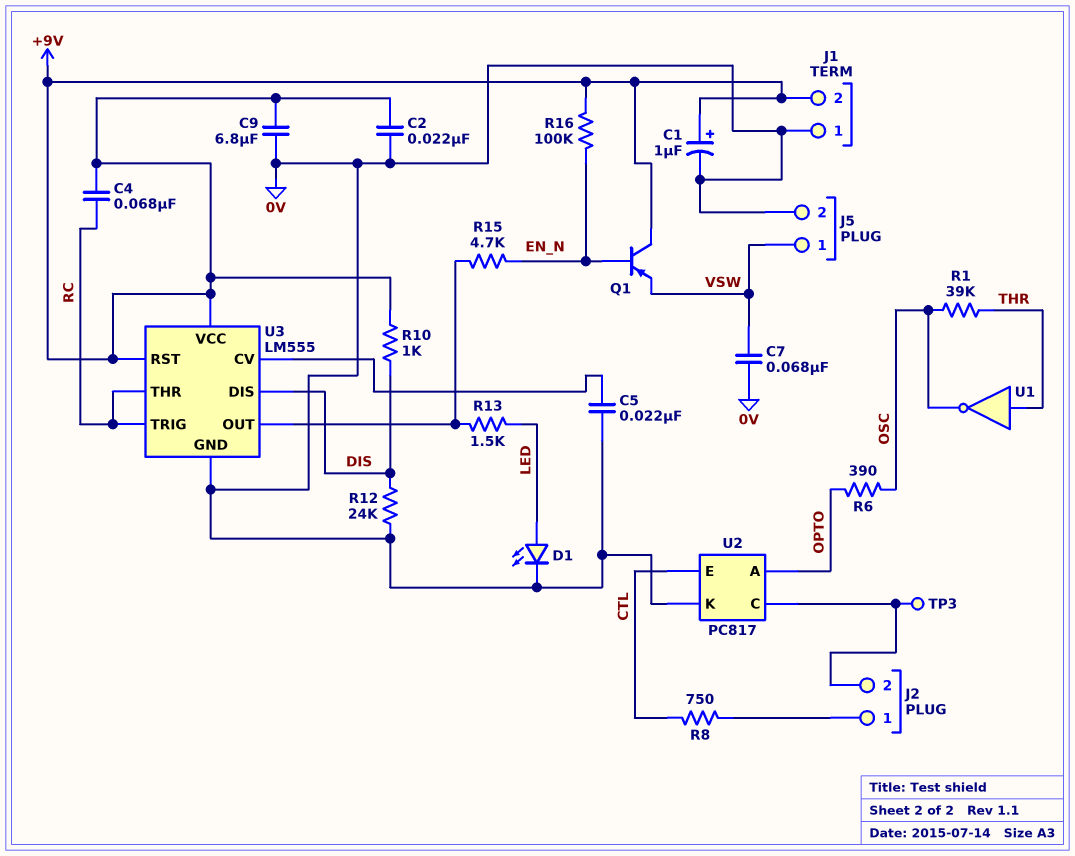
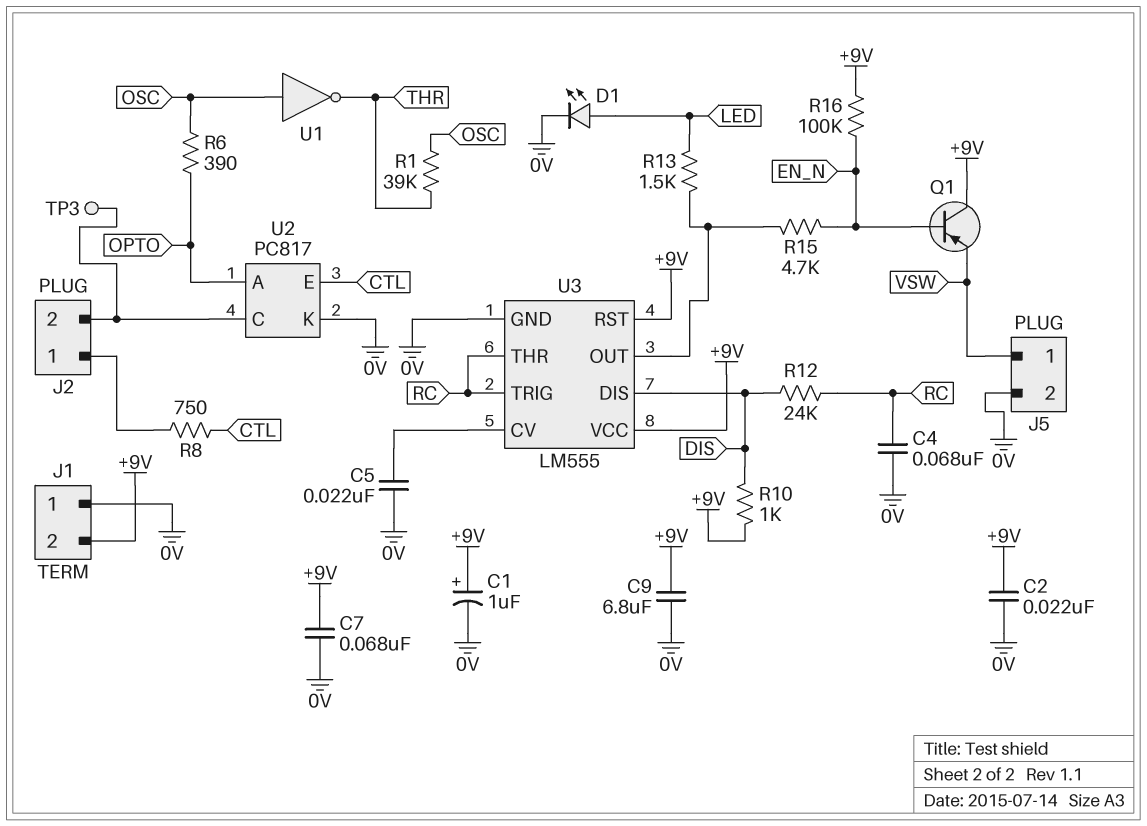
C4: 68nF (+9V, RC) -> 68nF (0V, RC)
C7: 68nF (0V, VSW) -> 68nF (+9V, 0V)
R12: 24k (0V, DIS) -> 24k (DIS, RC)
U1: NOT (in THR, out OSC) -> NOT (in OSC, out THR)

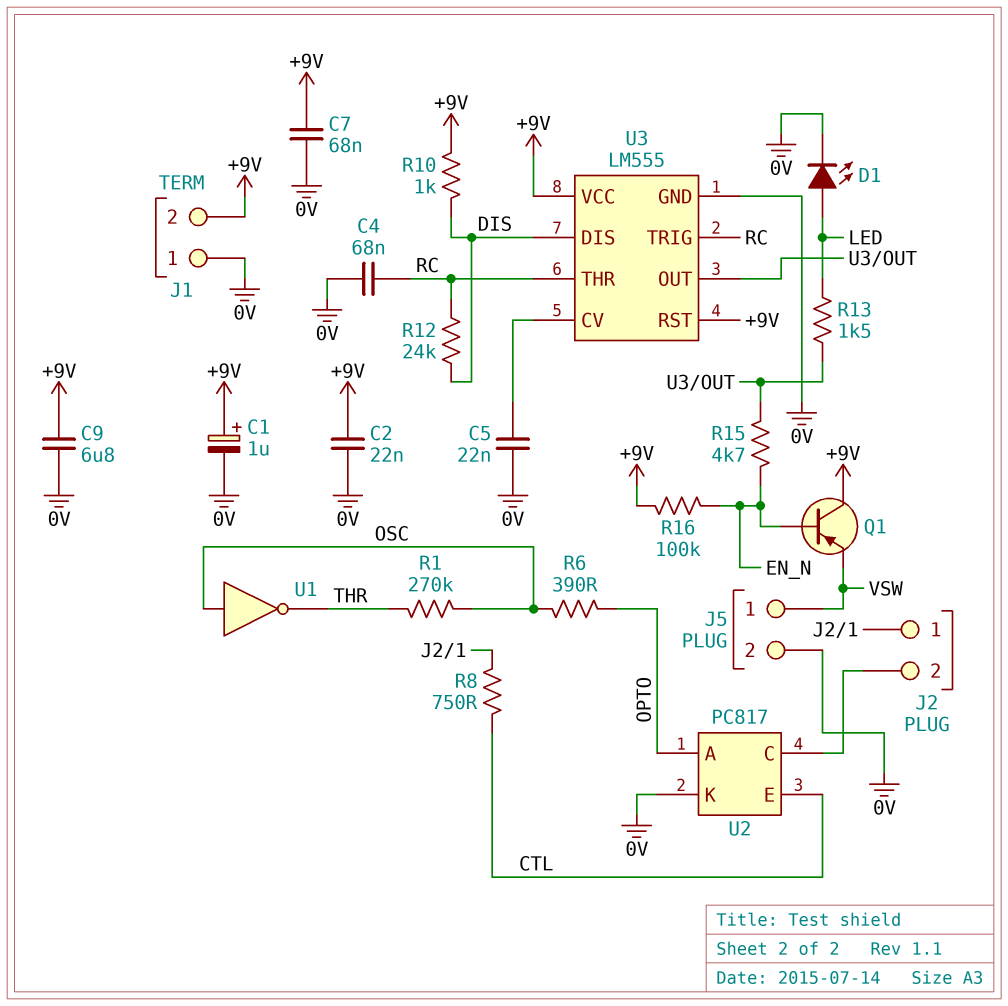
R1: 39k (OSC, THR) -> 270k (OSC, THR)
TP3: test point (J2/2) -> none

